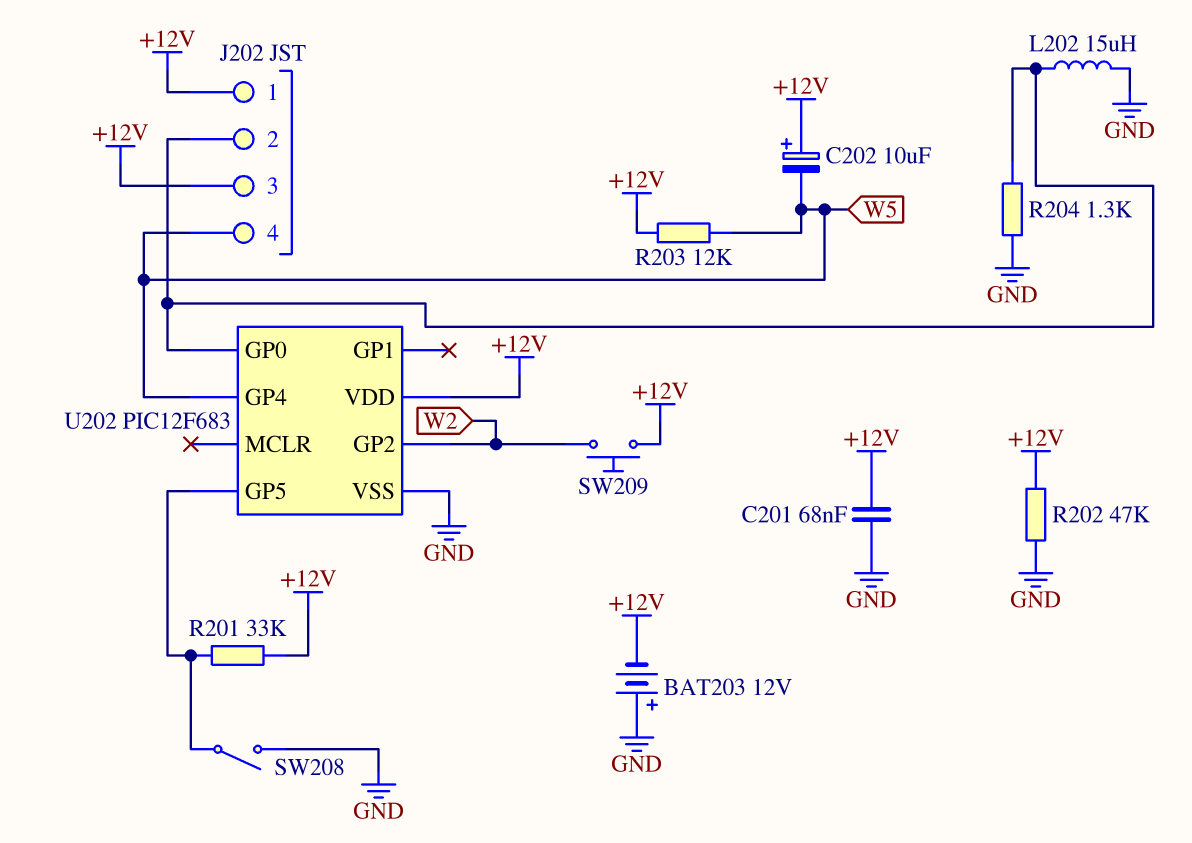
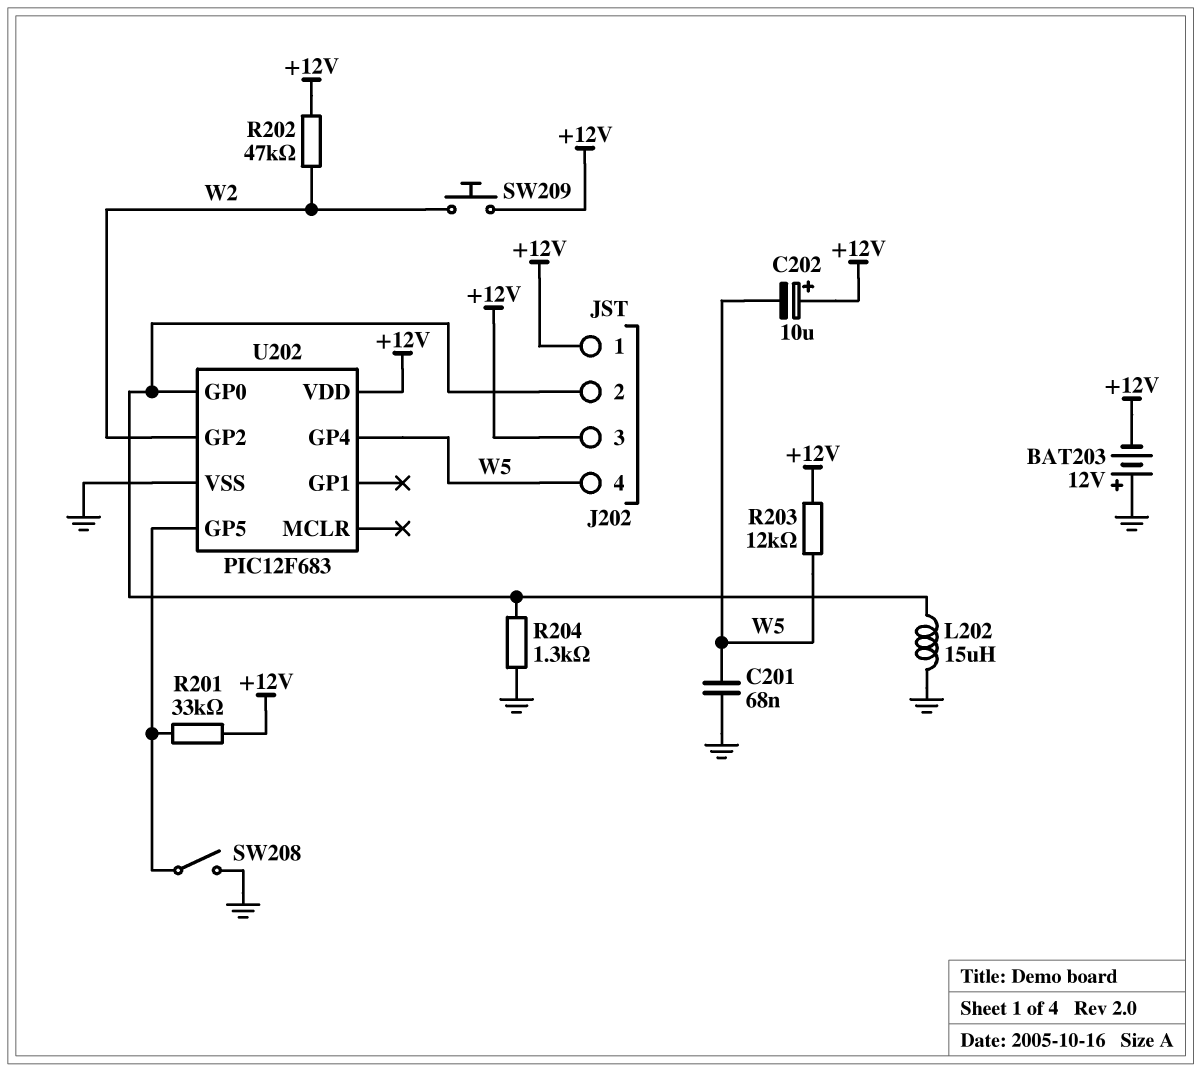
C201: 68nF (+12V, GND) -> 68nF (GND, W5)
R202: 47k (+12V, GND) -> 47k (+12V, W2)

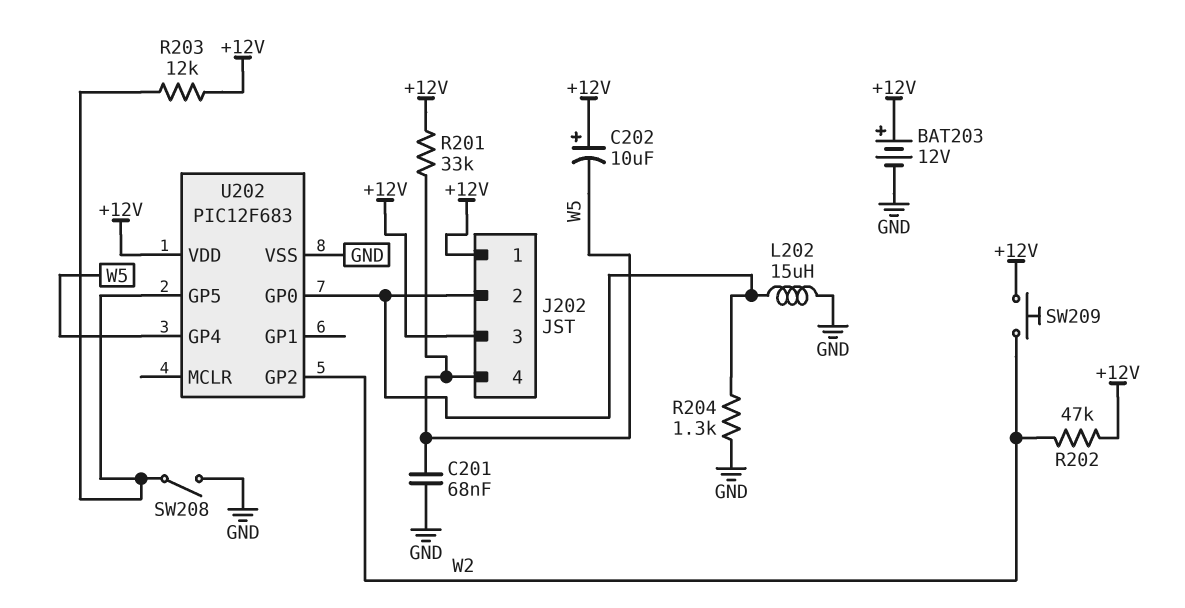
BAT203: 12V (plus GND, minus +12V) -> 12V (plus +12V, minus GND)
R201: 33k (+12V, U202/GP5) -> 33k (+12V, W5)
R203: 12k (+12V, W5) -> 12k (+12V, U202/GP5)

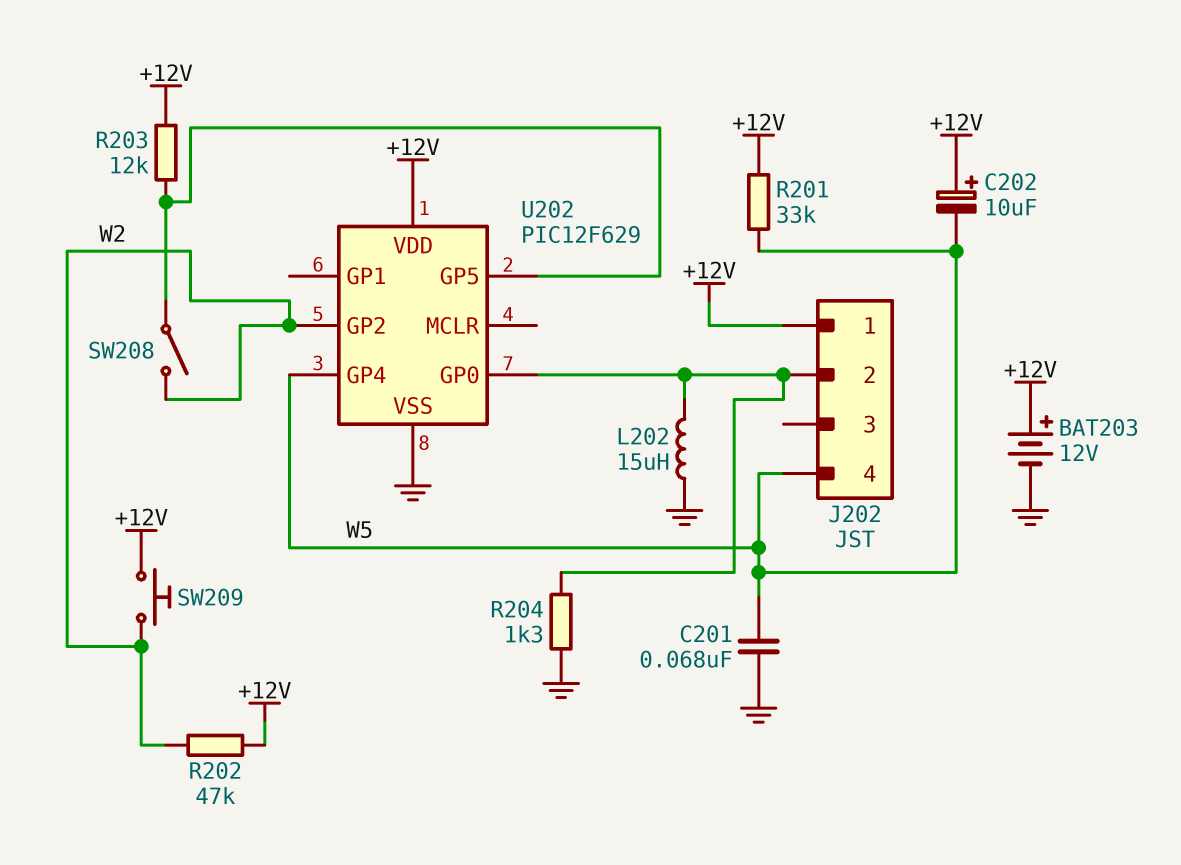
J202 pin 3: +12V -> none
SW208: switch (GND, U202/GP5) -> switch (U202/GP5, W2)
U202: PIC12F683 -> PIC12F629

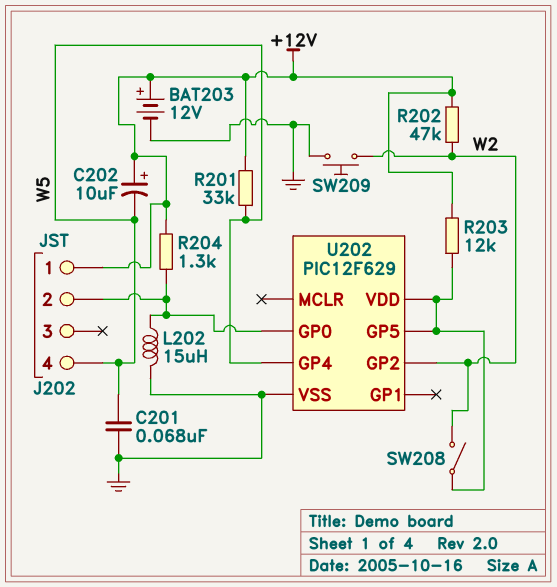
R204: 1.3k (GND, J202/2) -> 1.3k (+12V, J202/2)
SW209: button (+12V, W2) -> button (GND, W2)
U202 pin VDD: +12V -> U202/GP5

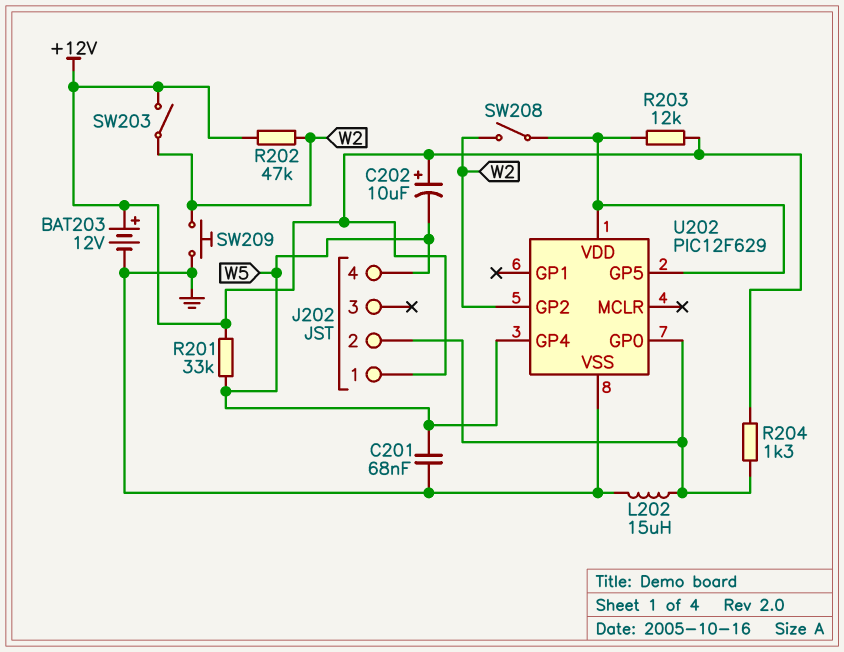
SW203: none -> switch (+12V, W2)

